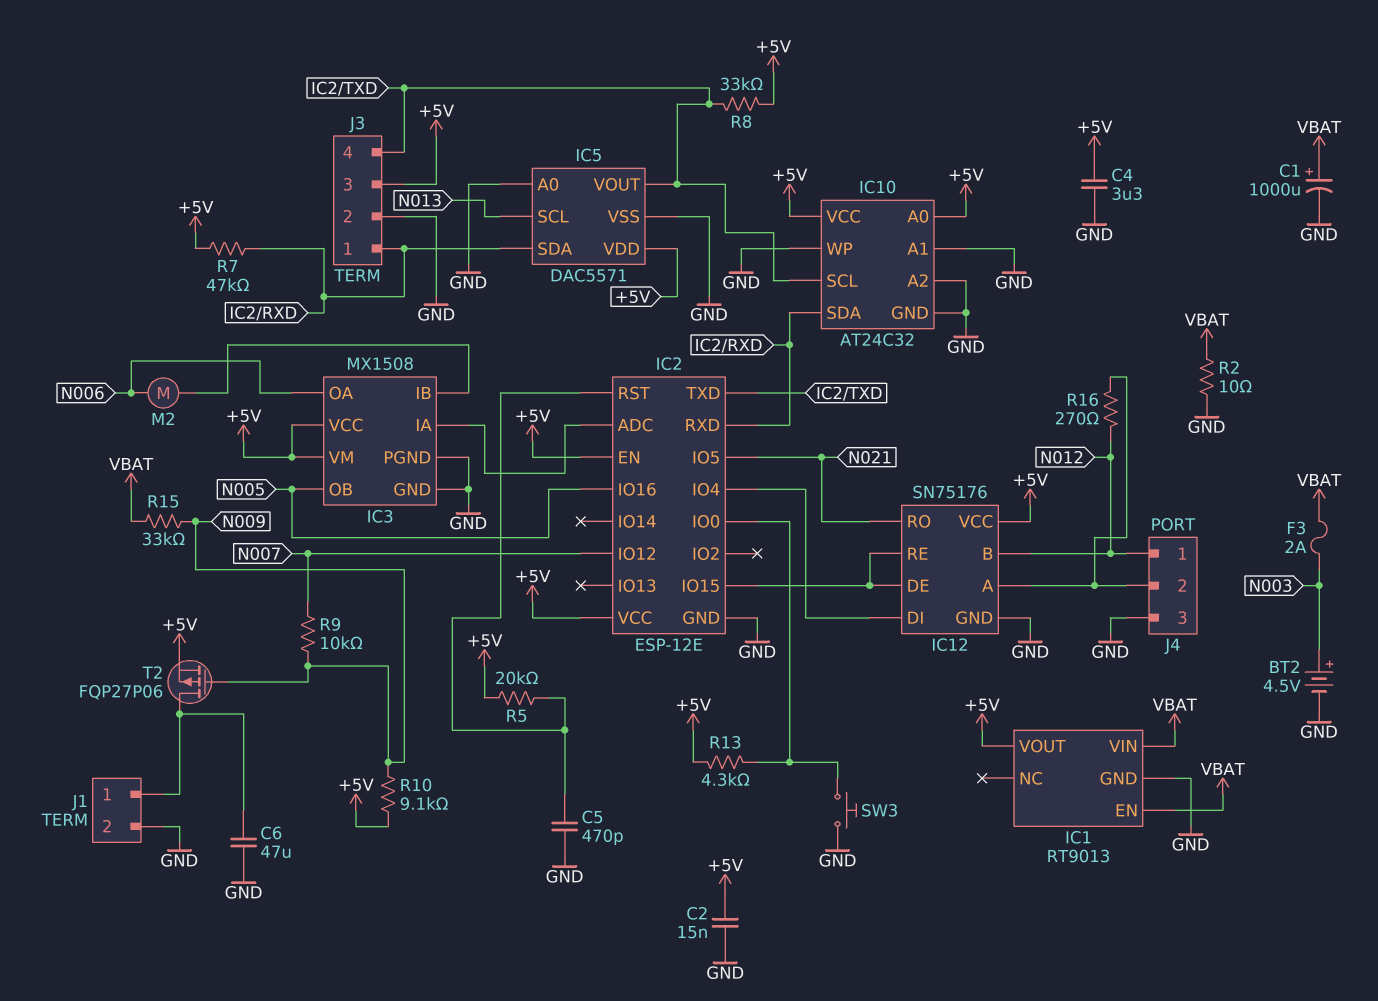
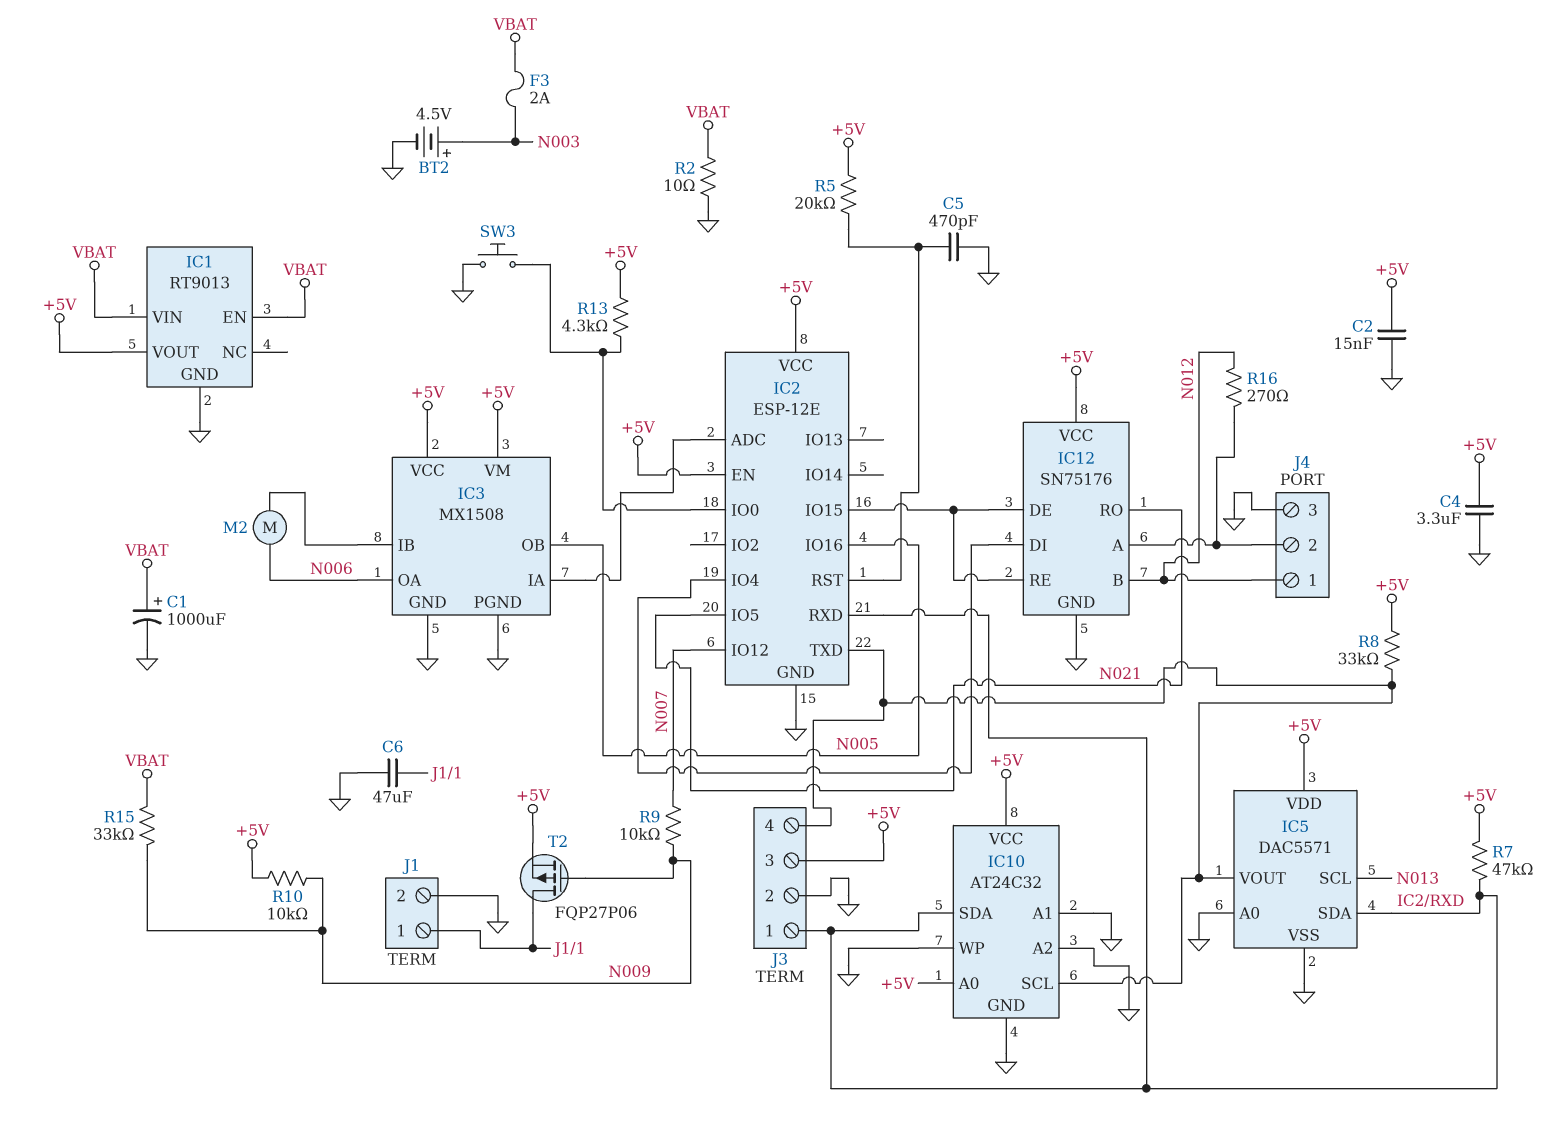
R10: 9.1k (+5V, N009) -> 10k (+5V, N009)

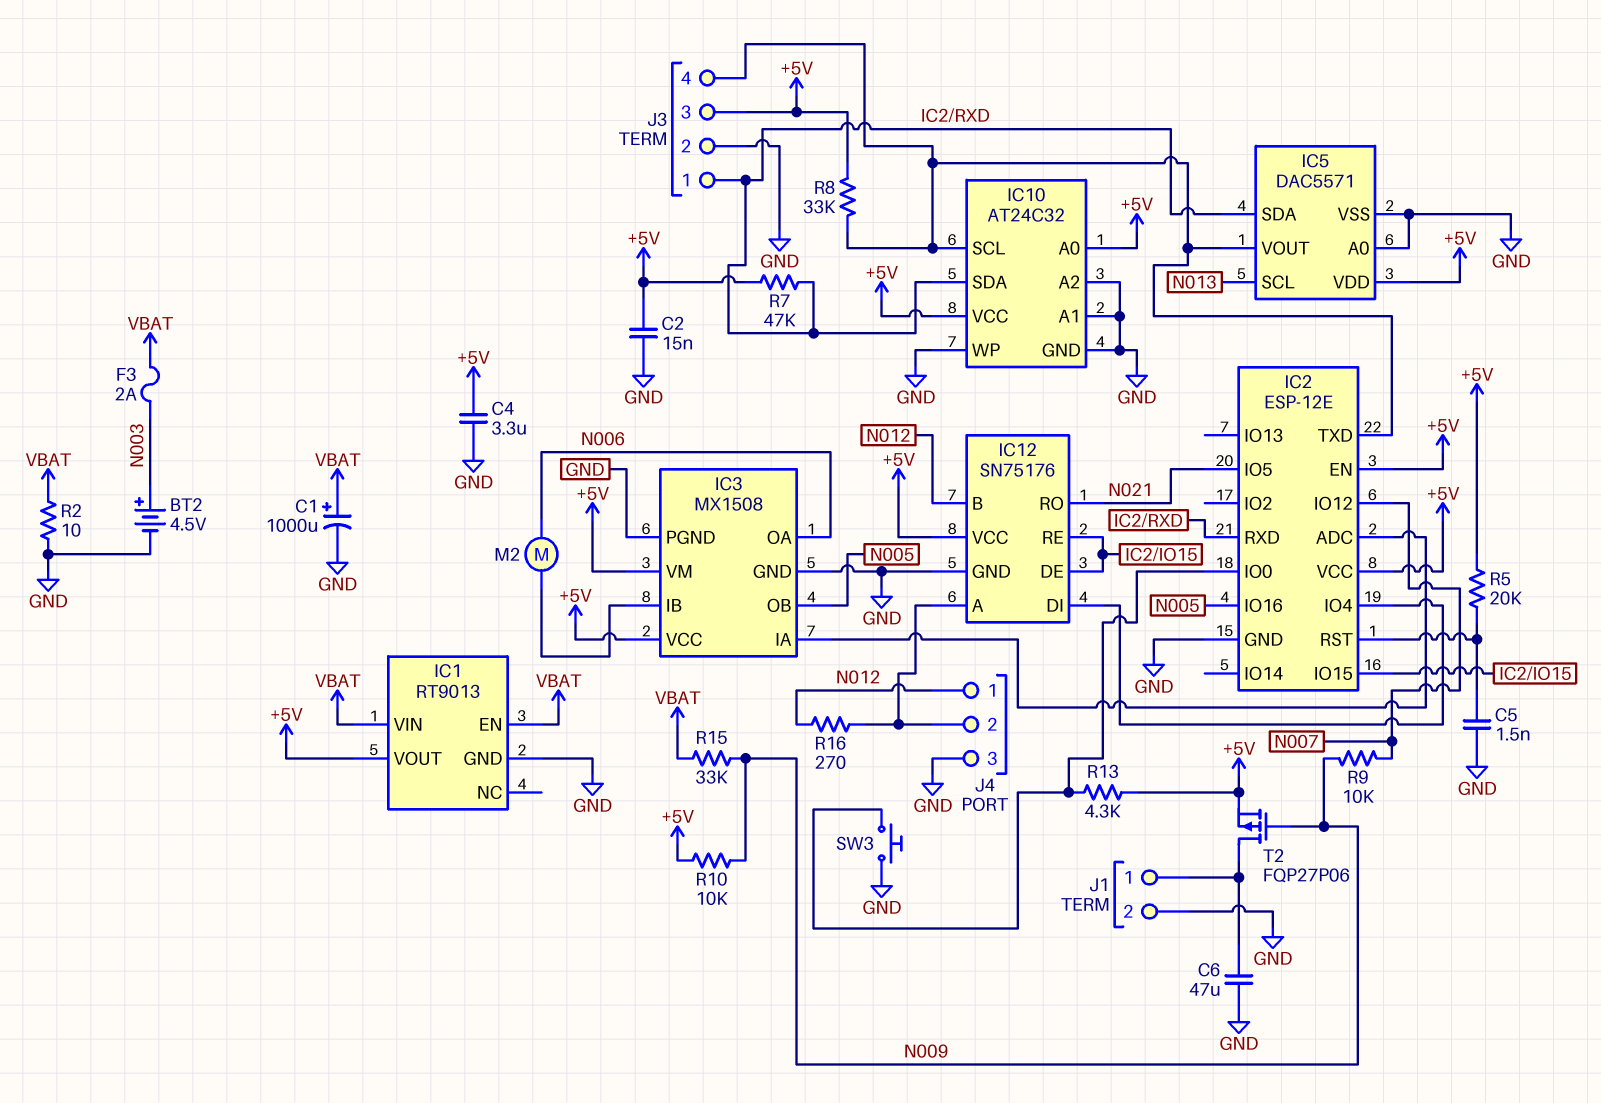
C5: 470pF (GND, IC2/RST) -> 1.5nF (GND, IC2/RST)

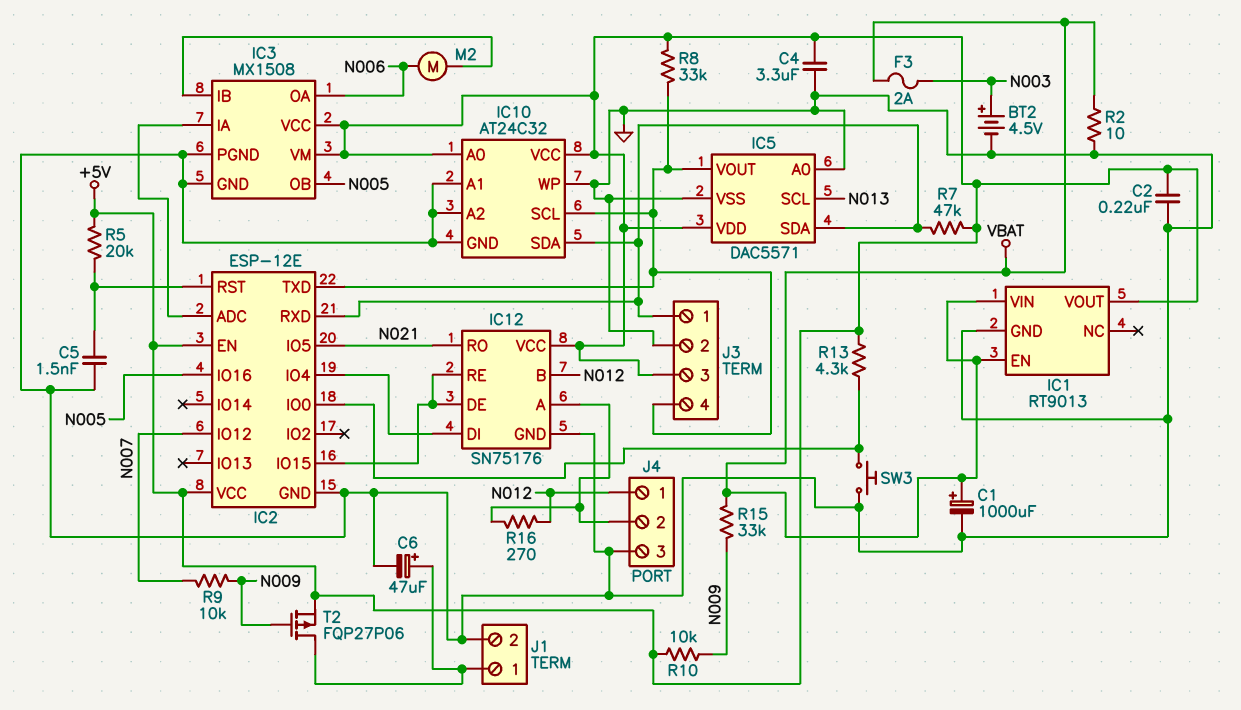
C2: 15nF (+5V, GND) -> 220nF (+5V, GND)
C6: 47uF (GND, J1/1) -> 47uF (plus J1/1, minus GND)

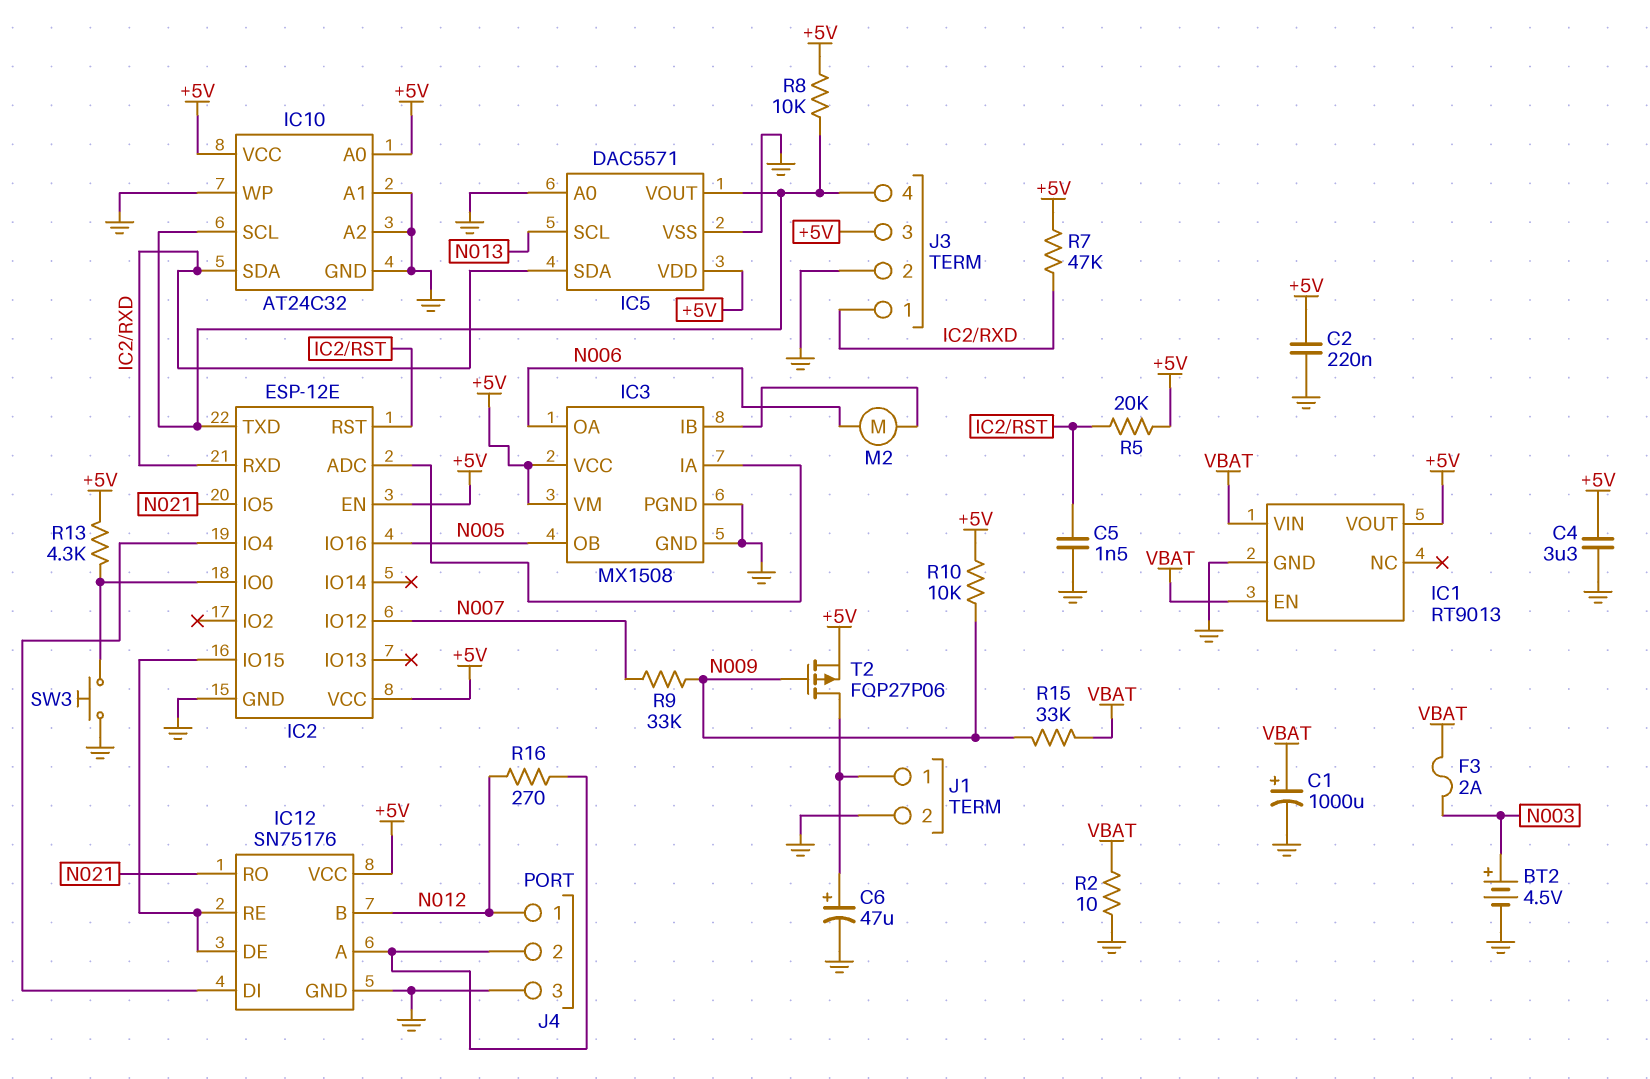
R8: 33k (+5V, IC2/TXD) -> 10k (+5V, IC2/TXD)
R9: 10k (N007, N009) -> 33k (N007, N009)

